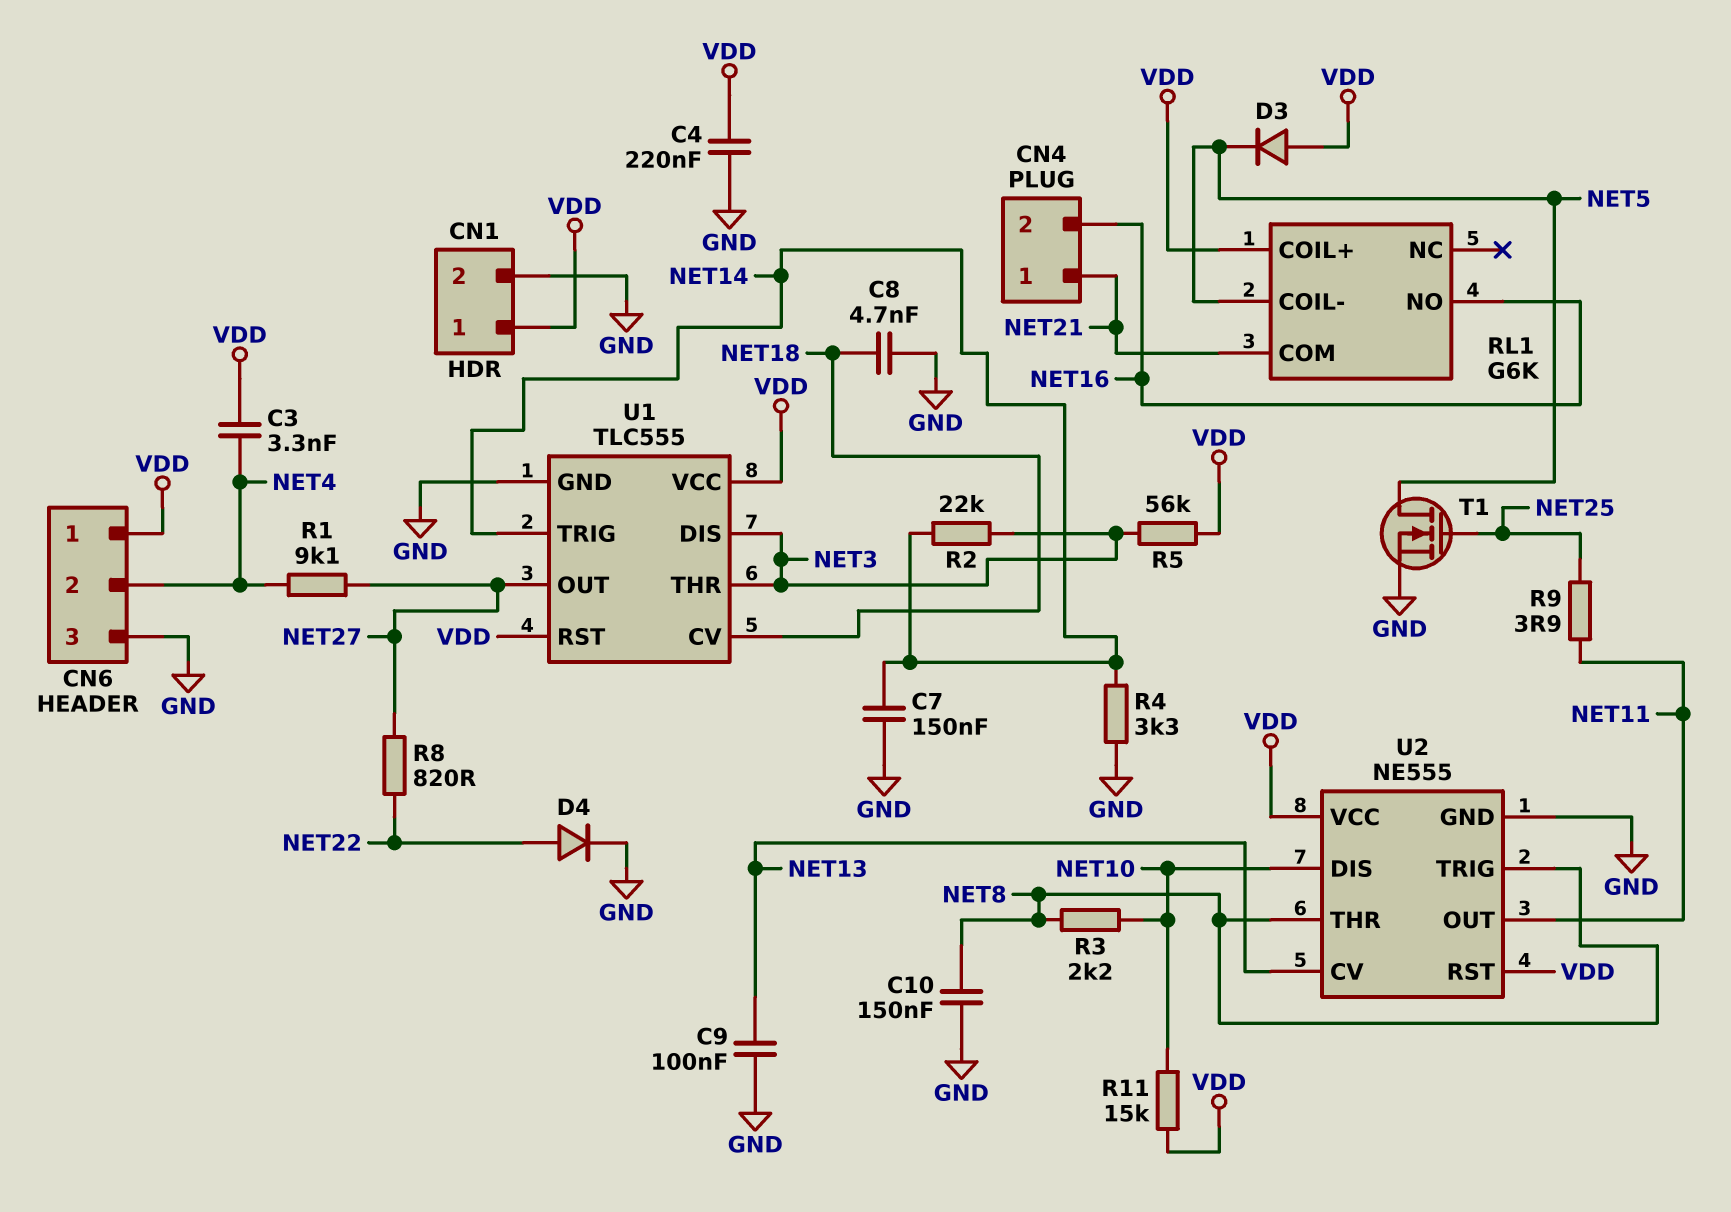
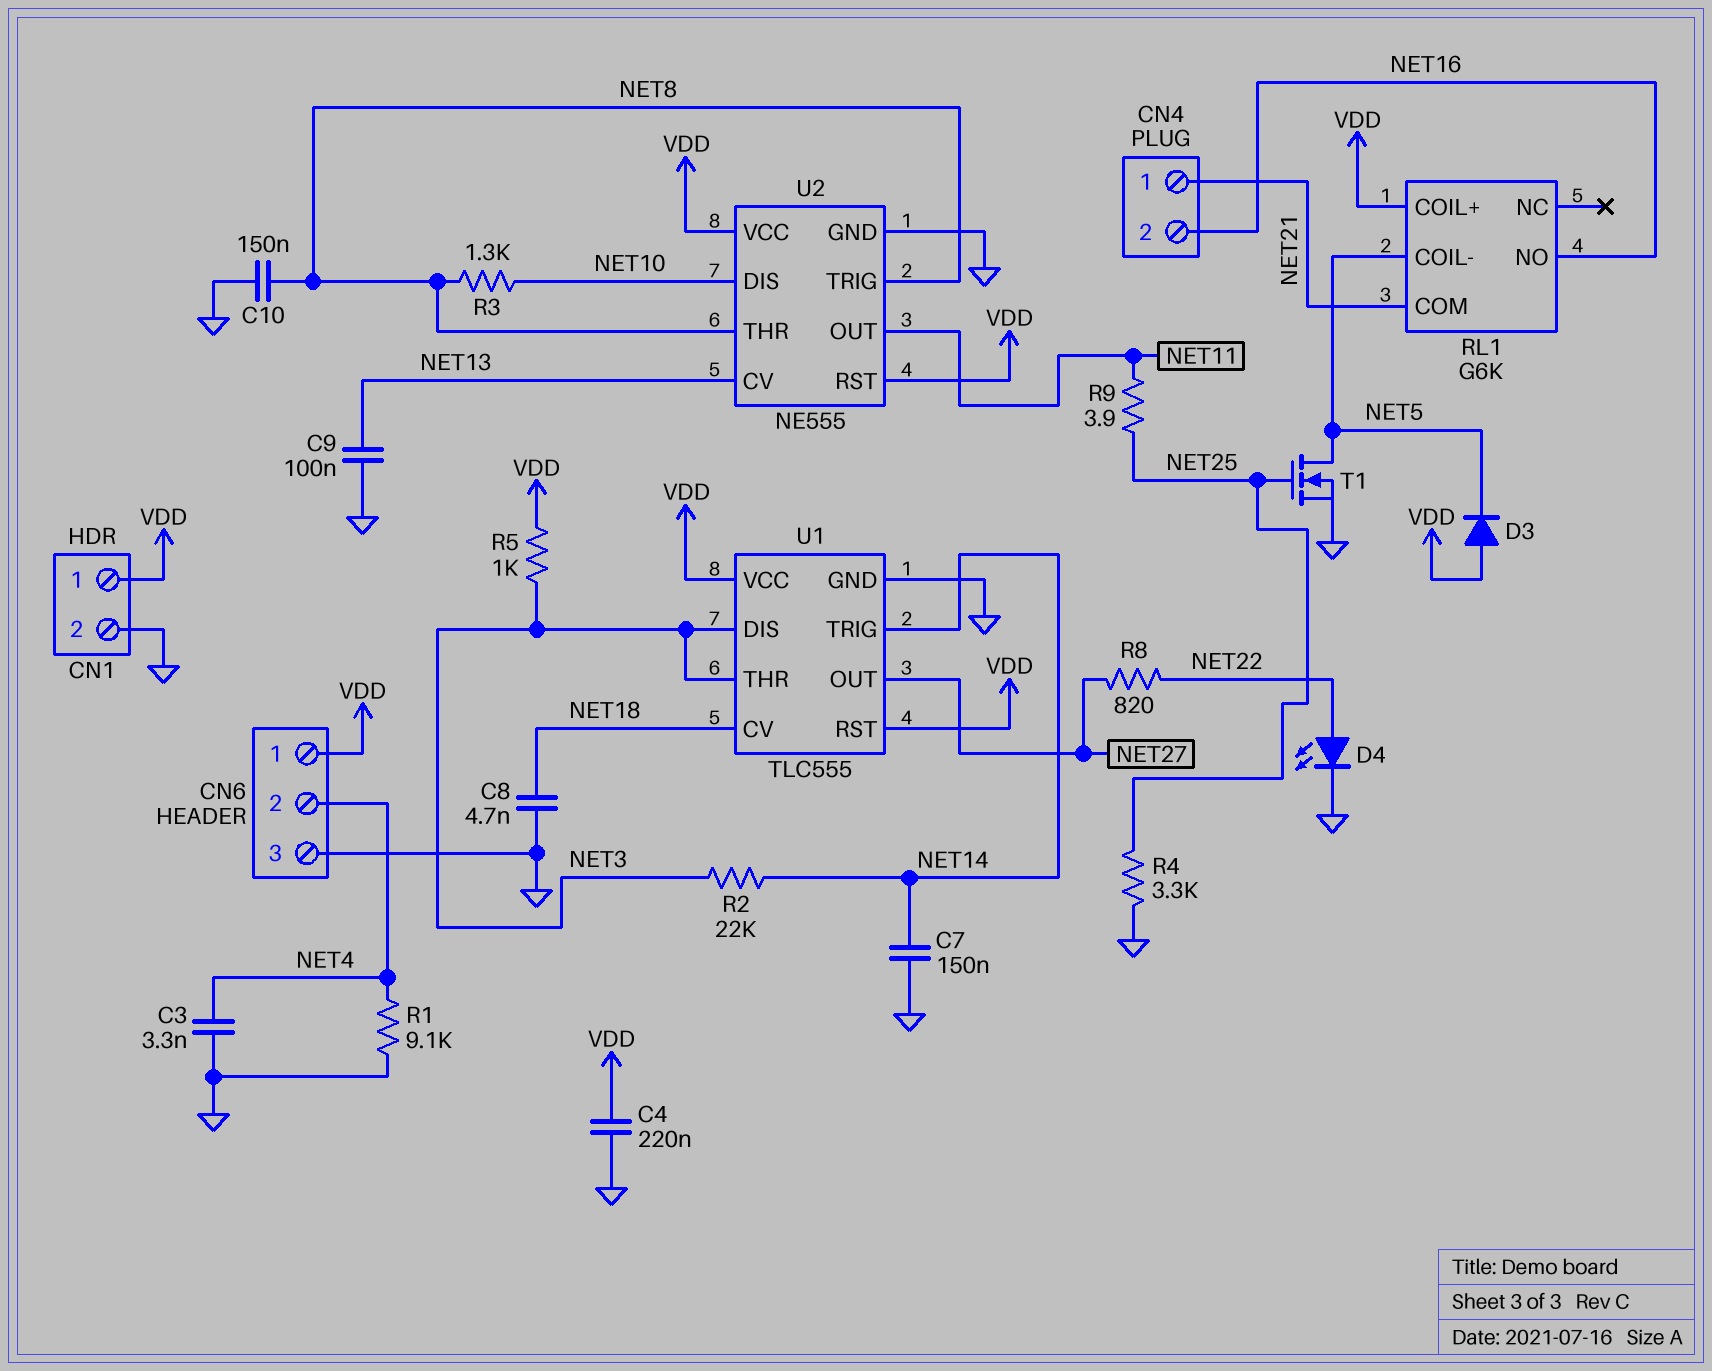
C3: 3.3nF (NET4, VDD) -> 3.3nF (GND, NET4)
D4: diode (A NET22, K GND) -> LED (A NET22, K GND)
R1: 9.1k (NET4, NET27) -> 9.1k (GND, NET4)
R3: 2.2k (NET8, NET10) -> 1.3k (NET8, NET10)
R4: 3.3k (GND, NET14) -> 3.3k (GND, NET25)
R5: 56k (NET3, VDD) -> 1k (NET3, VDD)
R11: 15k (NET10, VDD) -> none

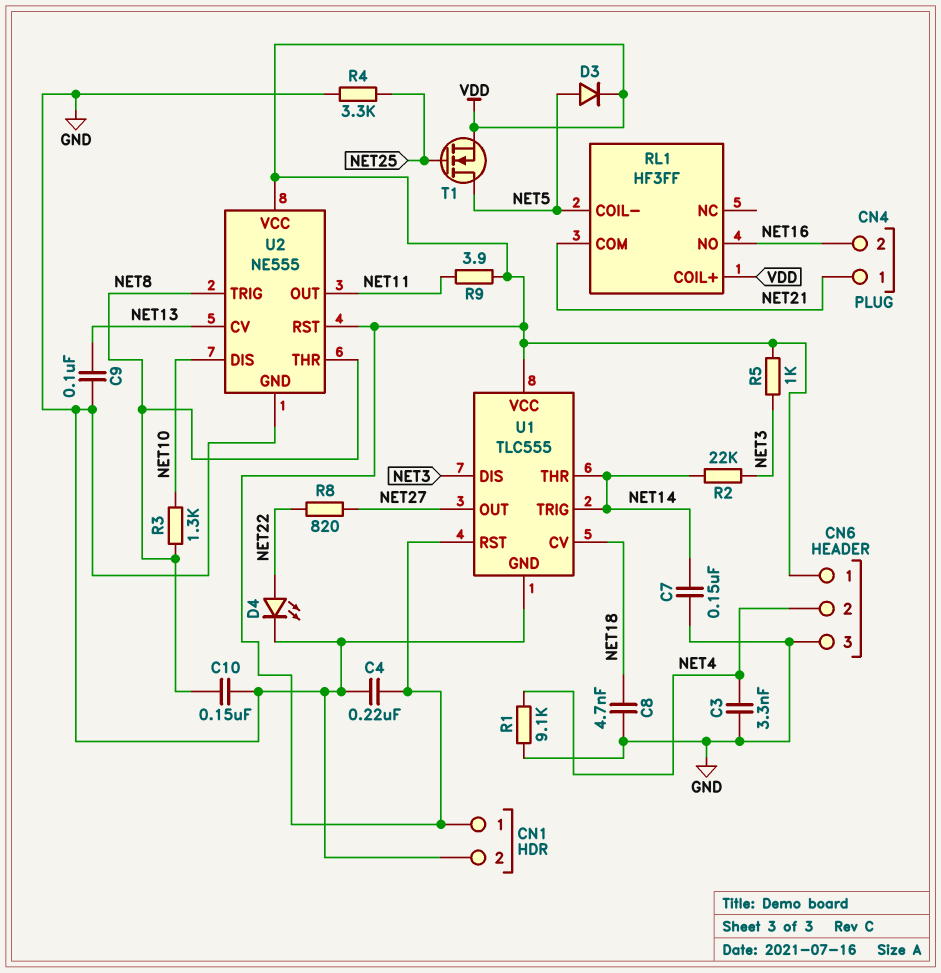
D3: diode (A VDD, K NET5) -> diode (A NET5, K VDD)
R9: 3.9 (NET11, NET25) -> 3.9 (NET11, VDD)
RL1: G6K -> HF3FF
T1: NMOS (G NET25, D NET5, S GND) -> NMOS (G NET25, D NET5, S VDD)
U1 pin THR: NET3 -> NET14

